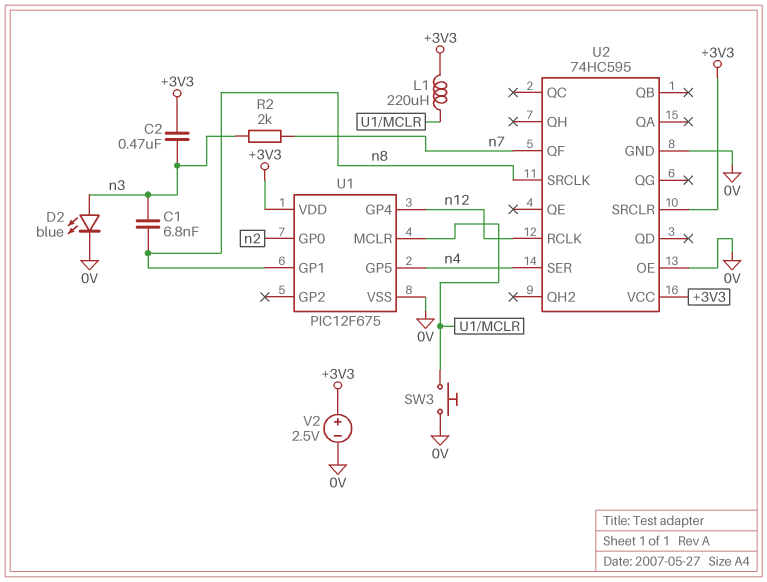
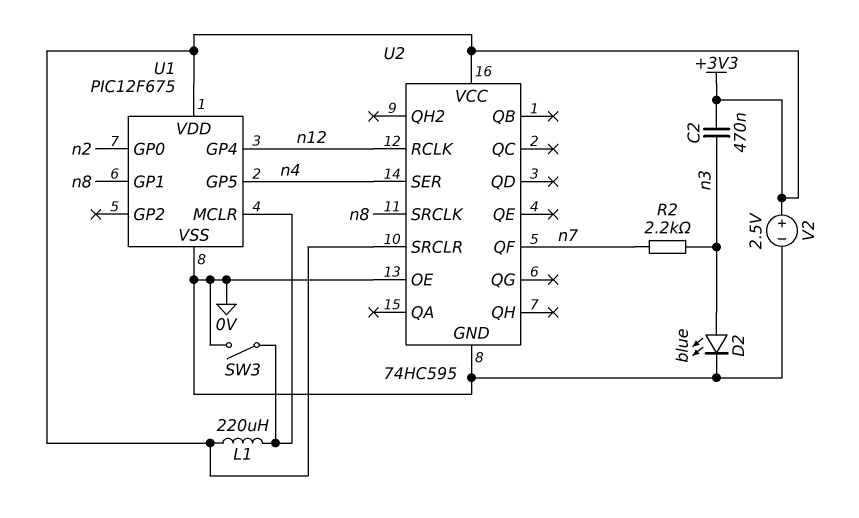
C1: 6.8nF (n3, n8) -> none
R2: 2k (n3, n7) -> 2.2k (n3, n7)
SW3: button (0V, U1/MCLR) -> switch (0V, U1/MCLR)

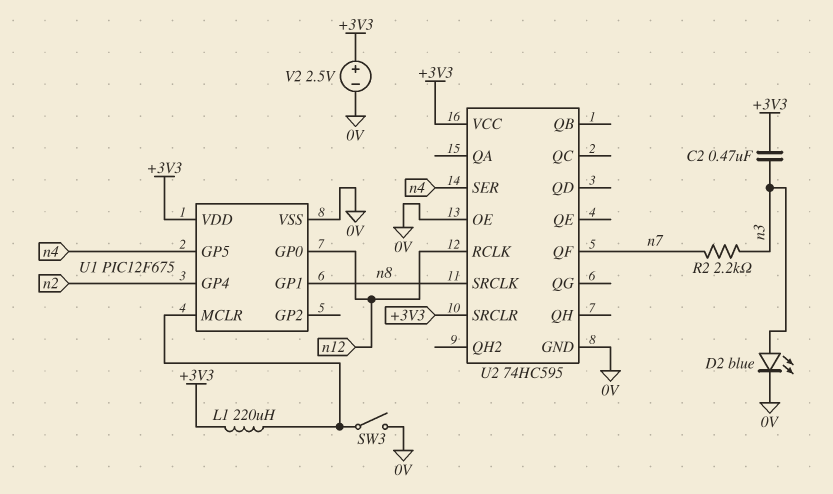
U1 pin GP0: n2 -> n12
U1 pin GP4: n12 -> n2

